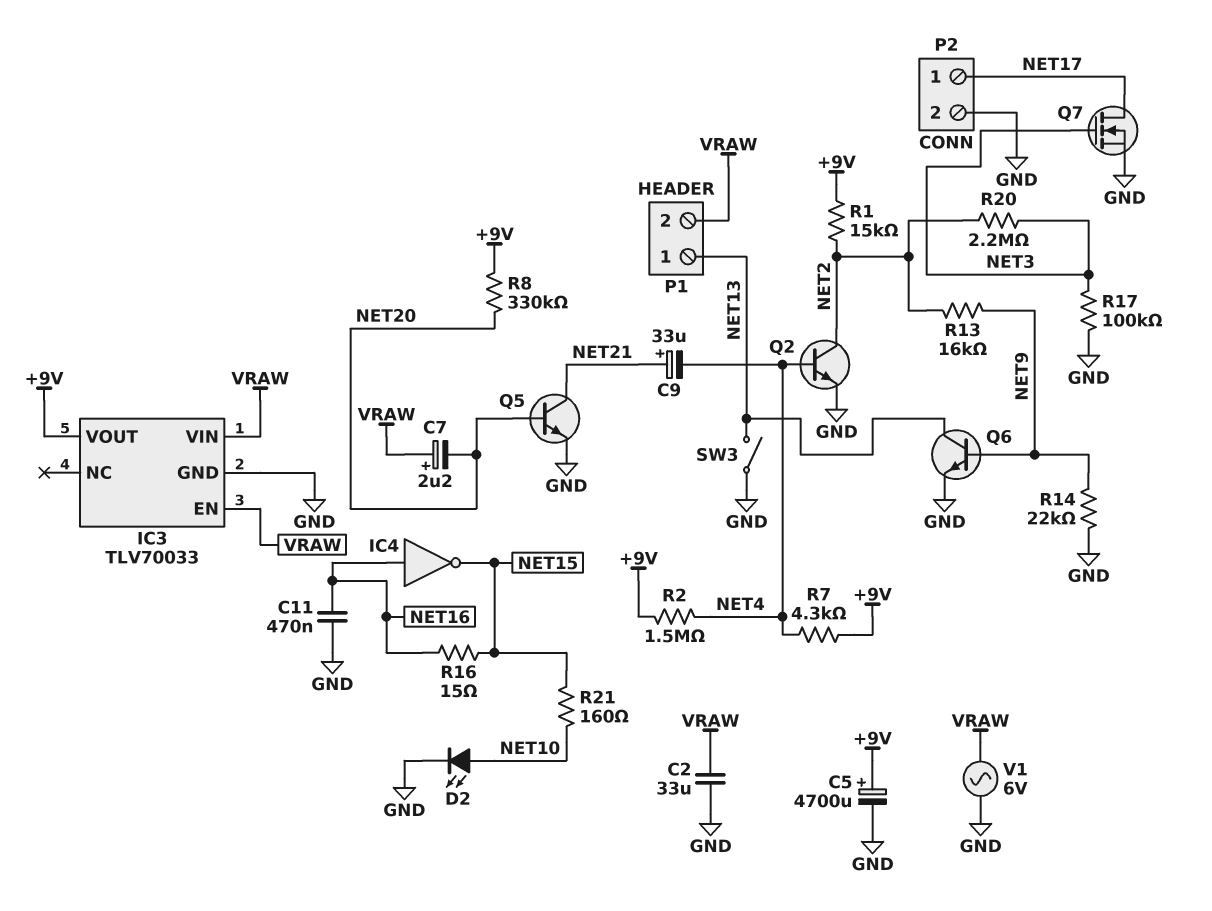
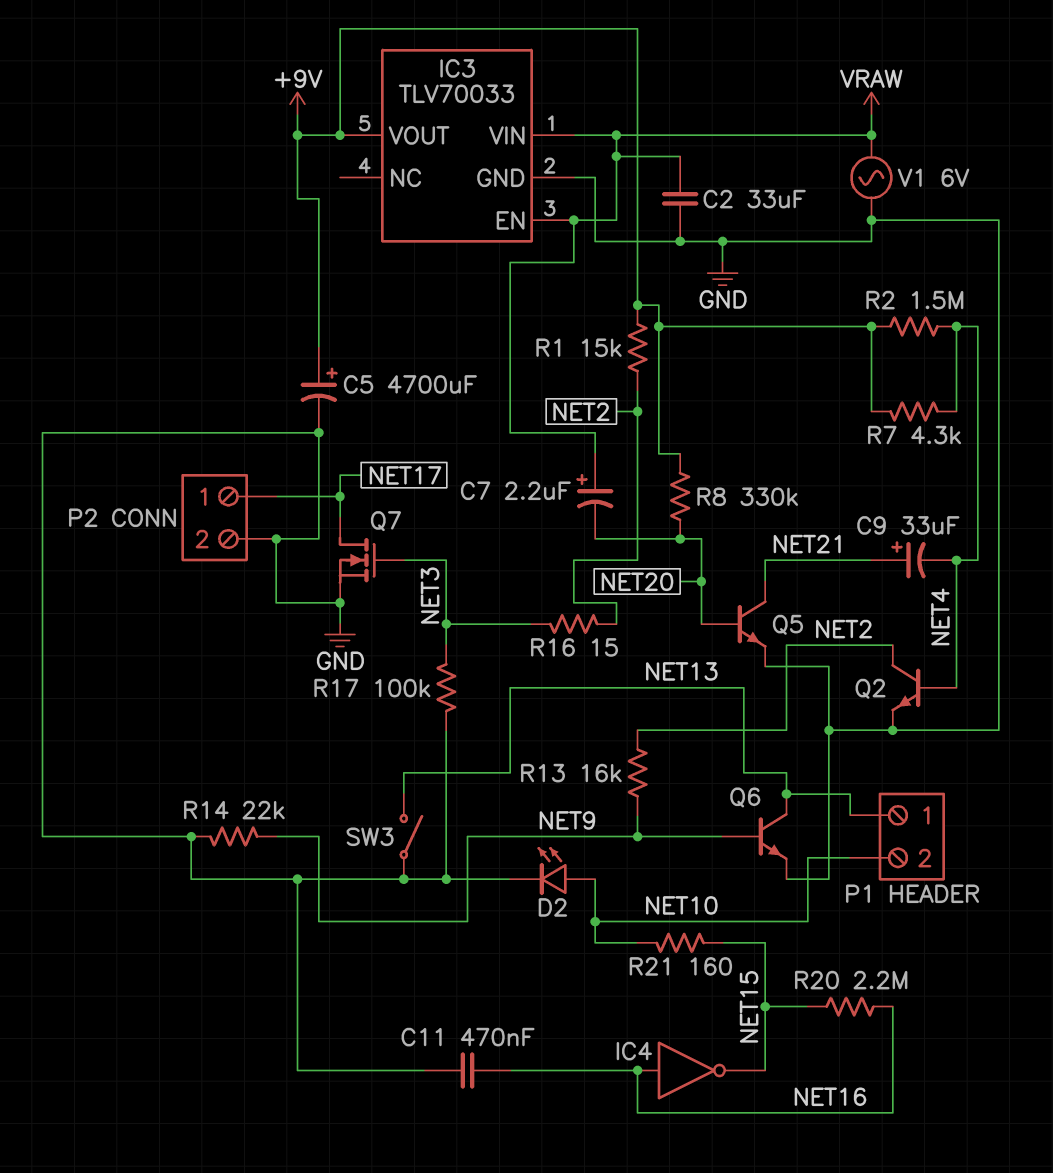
P1 pin 2: VRAW -> NET10
R16: 15 (NET15, NET16) -> 15 (NET2, NET3)
R20: 2.2M (NET2, NET3) -> 2.2M (NET15, NET16)

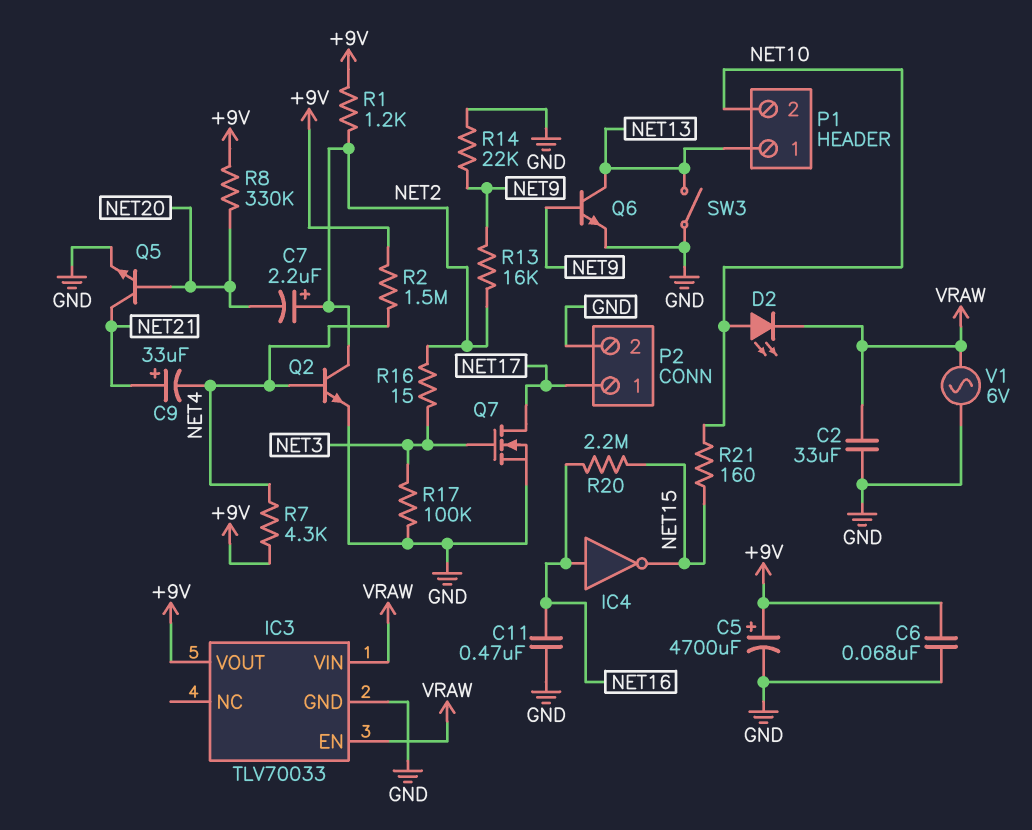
C6: none -> 68nF (+9V, GND)
C7: 2.2uF (plus VRAW, minus NET20) -> 2.2uF (plus NET2, minus NET20)
D2: LED (A NET10, K GND) -> LED (A NET10, K VRAW)
R1: 15k (+9V, NET2) -> 1.2k (+9V, NET2)

